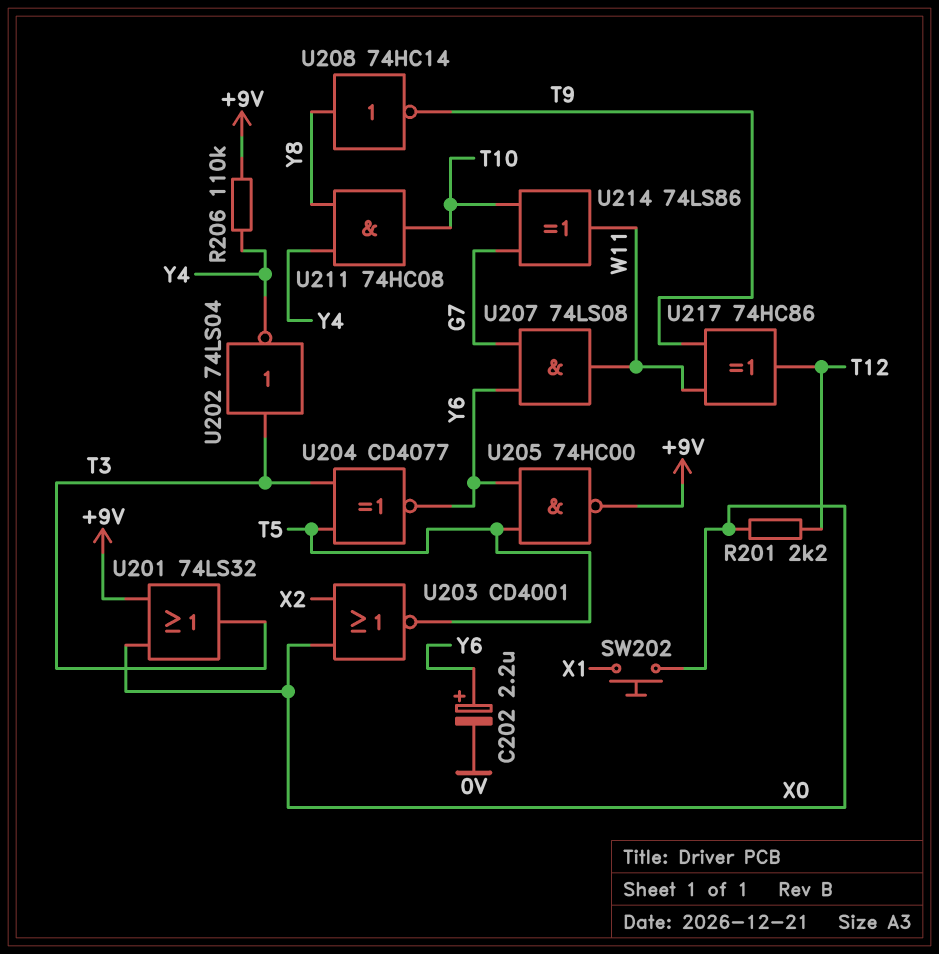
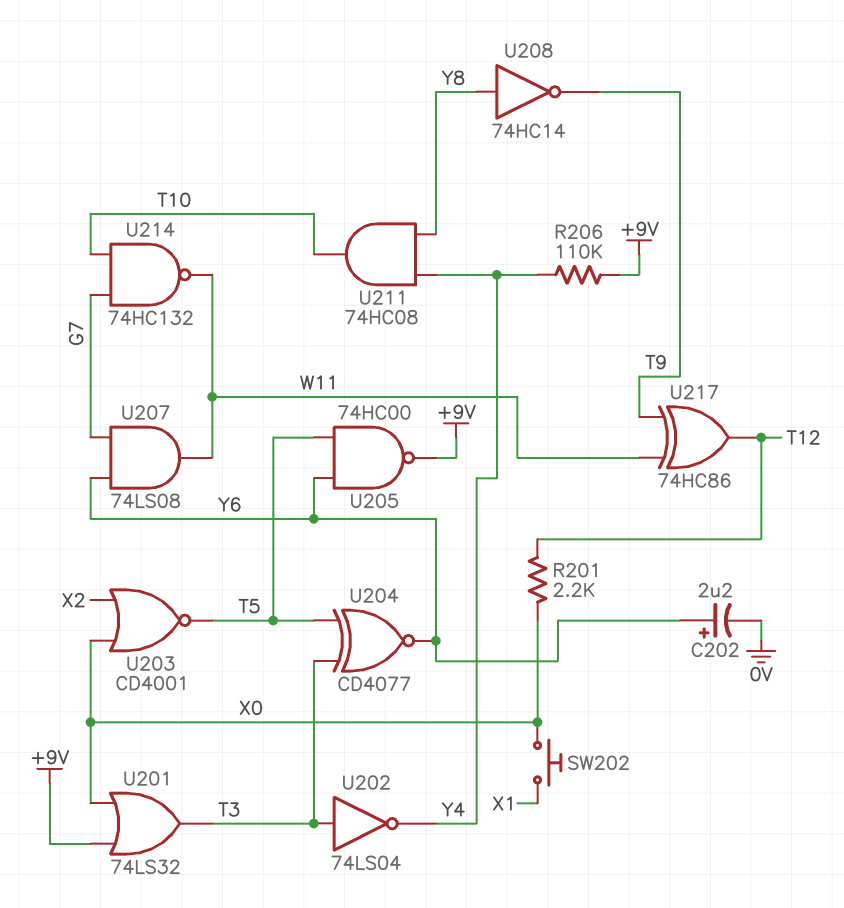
U214: XOR 74LS86 (in G7, in T10, out W11) -> NAND 74HC132 (in G7, in T10, out W11)

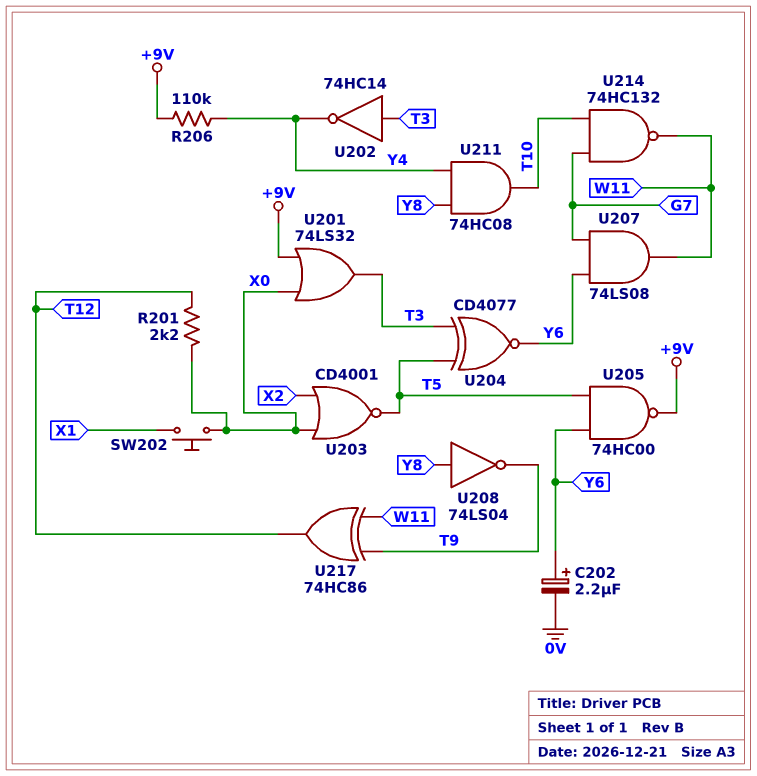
U202: NOT 74LS04 (in T3, out Y4) -> NOT 74HC14 (in T3, out Y4)
U208: NOT 74HC14 (in Y8, out T9) -> NOT 74LS04 (in Y8, out T9)

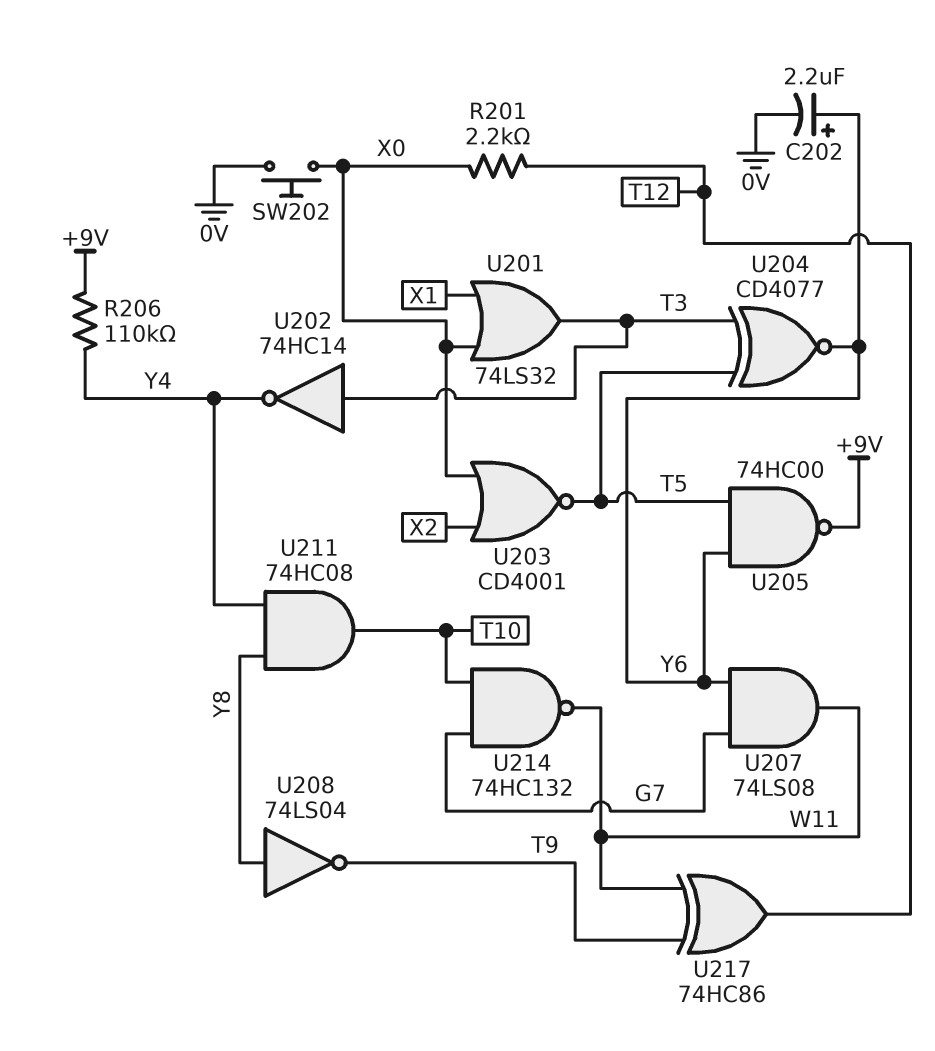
SW202: button (X0, X1) -> button (0V, X0)
U201: OR 74LS32 (in +9V, in X0, out T3) -> OR 74LS32 (in X0, in X1, out T3)

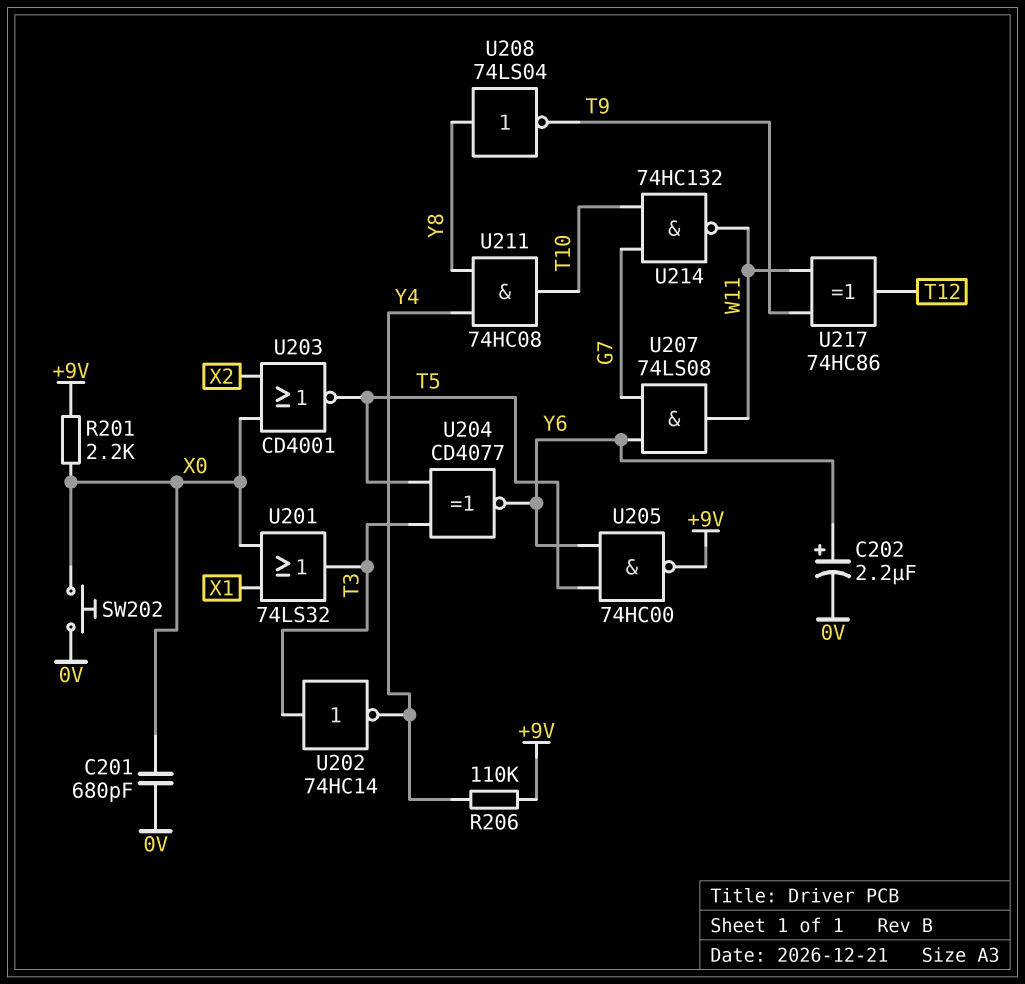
C201: none -> 680pF (0V, X0)
R201: 2.2k (T12, X0) -> 2.2k (+9V, X0)

